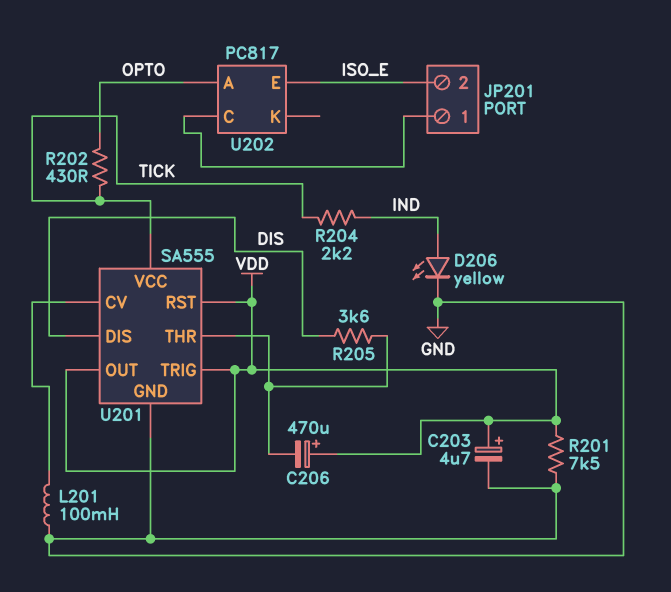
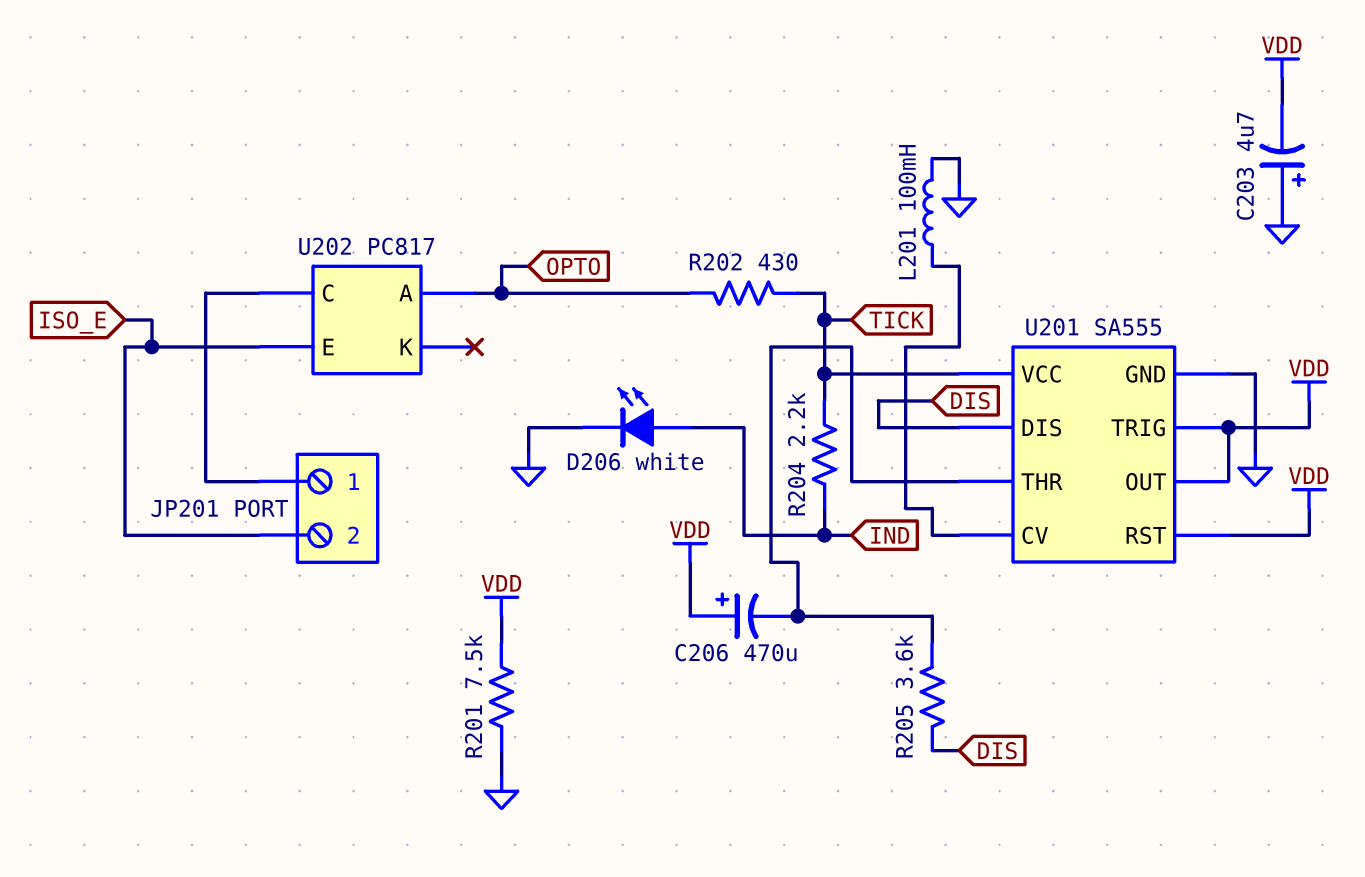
C203: 4.7uF (plus VDD, minus GND) -> 4.7uF (plus GND, minus VDD)
D206: LED yellow (A IND, K GND) -> LED white (A IND, K GND)

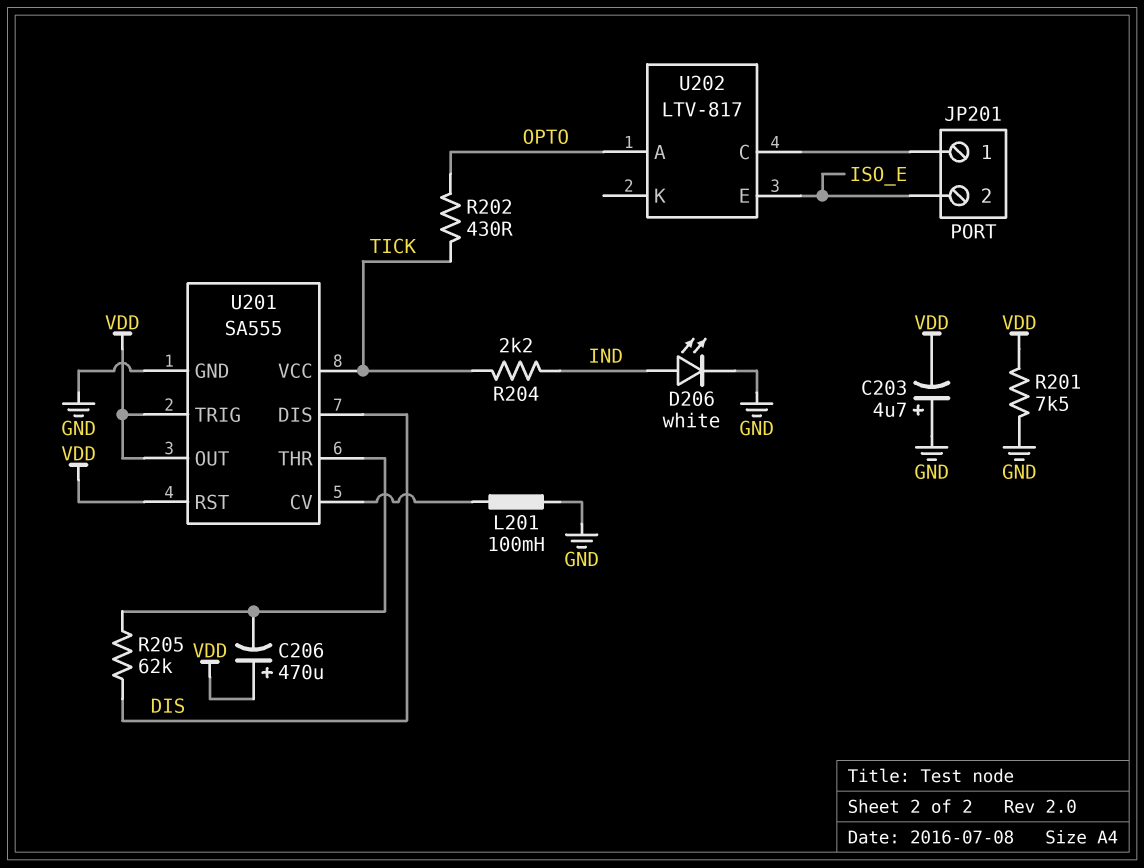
R205: 3.6k (DIS, U201/THR) -> 62k (DIS, U201/THR)
U202: PC817 -> LTV-817

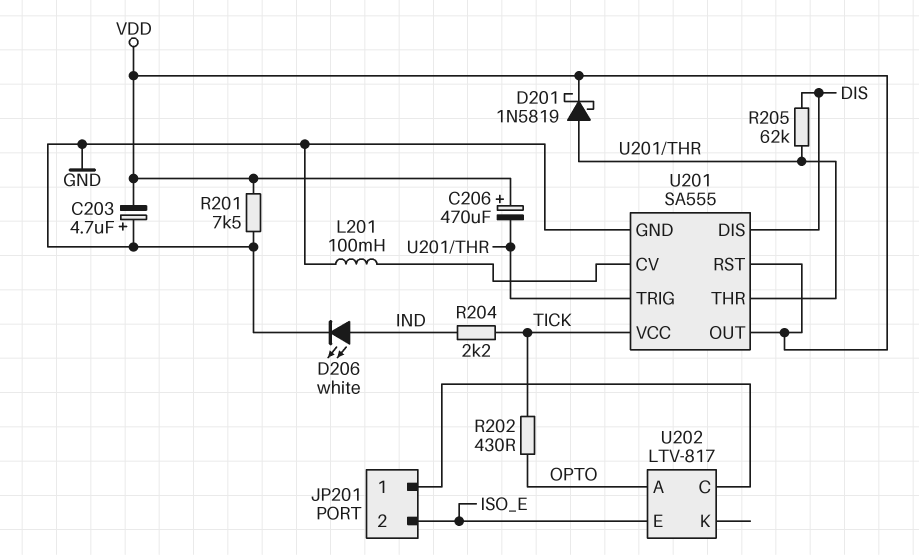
D201: none -> schottky 1N5819 (A U201/THR, K VDD)
U201 pin TRIG: VDD -> U201/THR

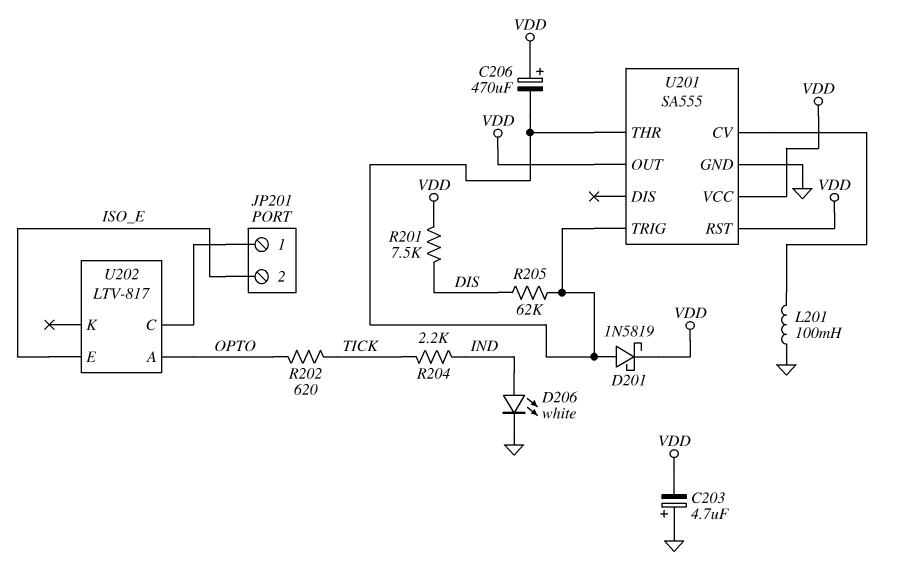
R201: 7.5k (GND, VDD) -> 7.5k (DIS, VDD)
R202: 430 (OPTO, TICK) -> 620 (OPTO, TICK)
U201 pin DIS: DIS -> none
U201 pin VCC: TICK -> VDD

